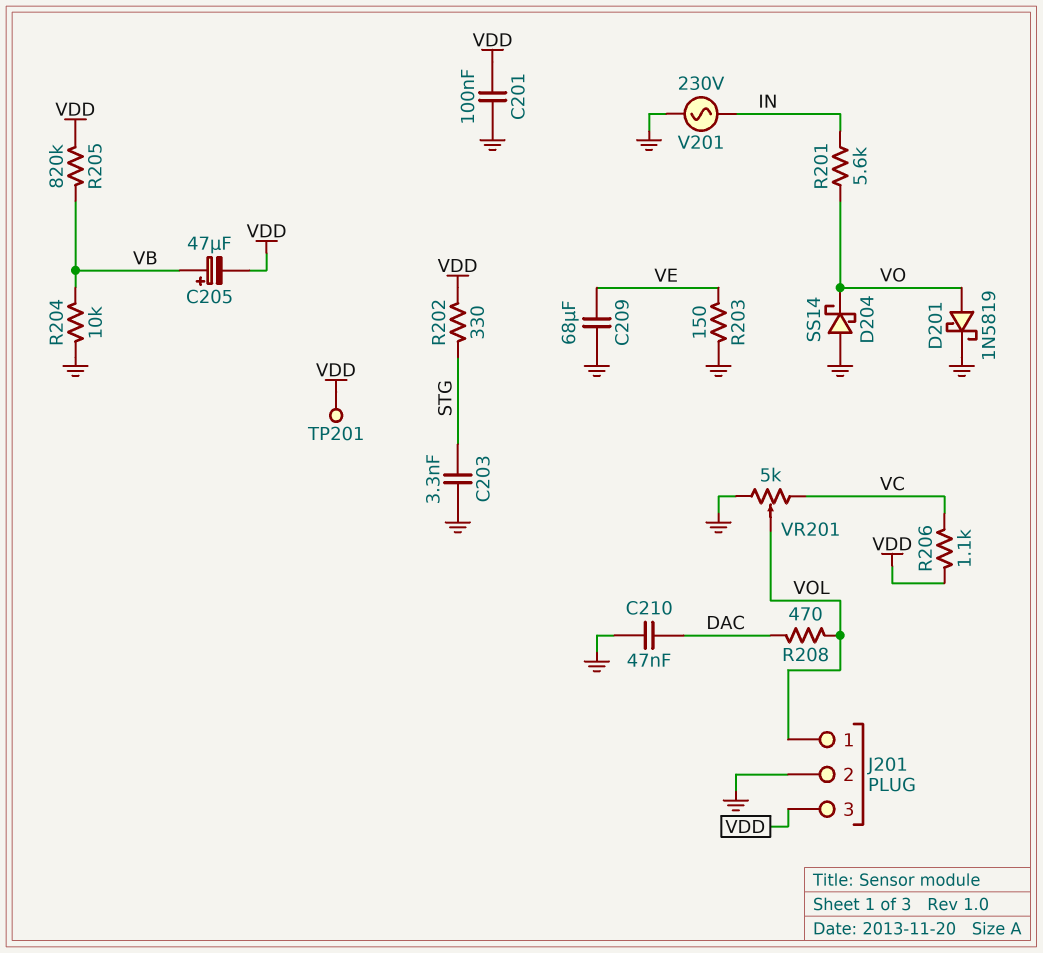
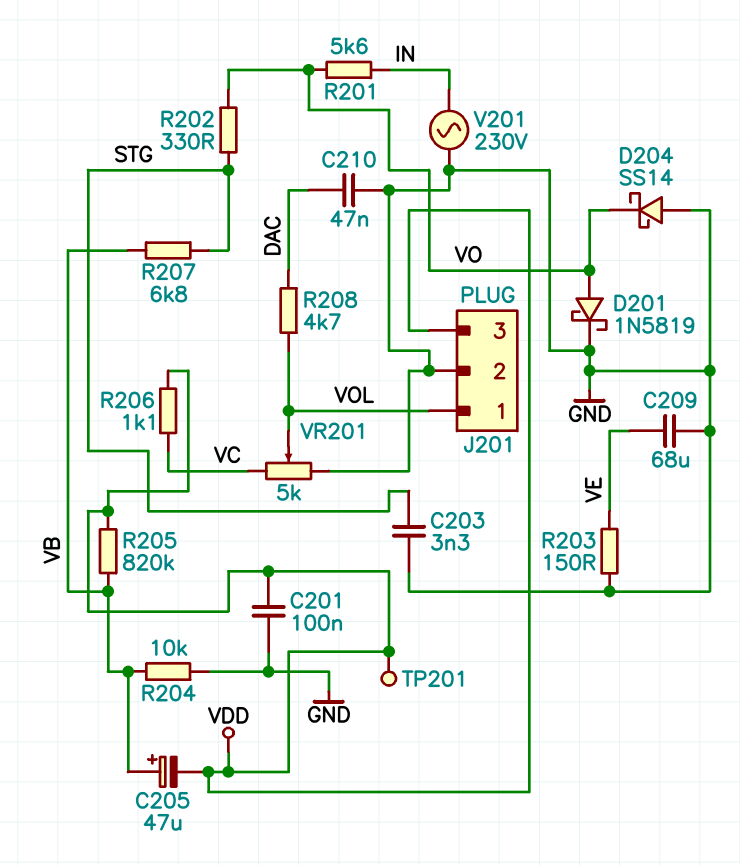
R202: 330 (STG, VDD) -> 330 (STG, VO)
R207: none -> 6.8k (STG, VB)
R208: 470 (DAC, VOL) -> 4.7k (DAC, VOL)

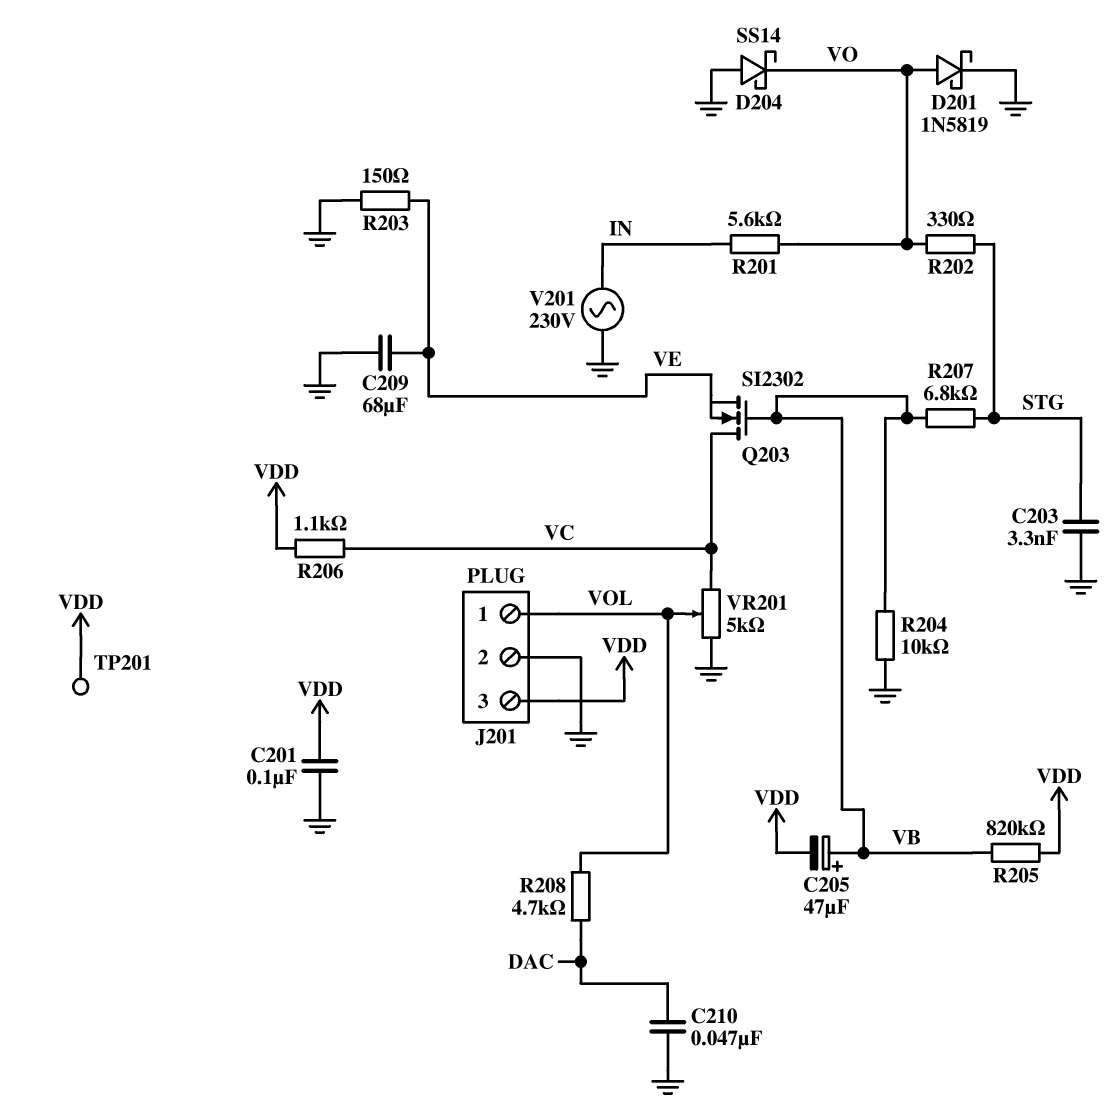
Q203: none -> NMOS SI2302 (G VB, D VC, S VE)

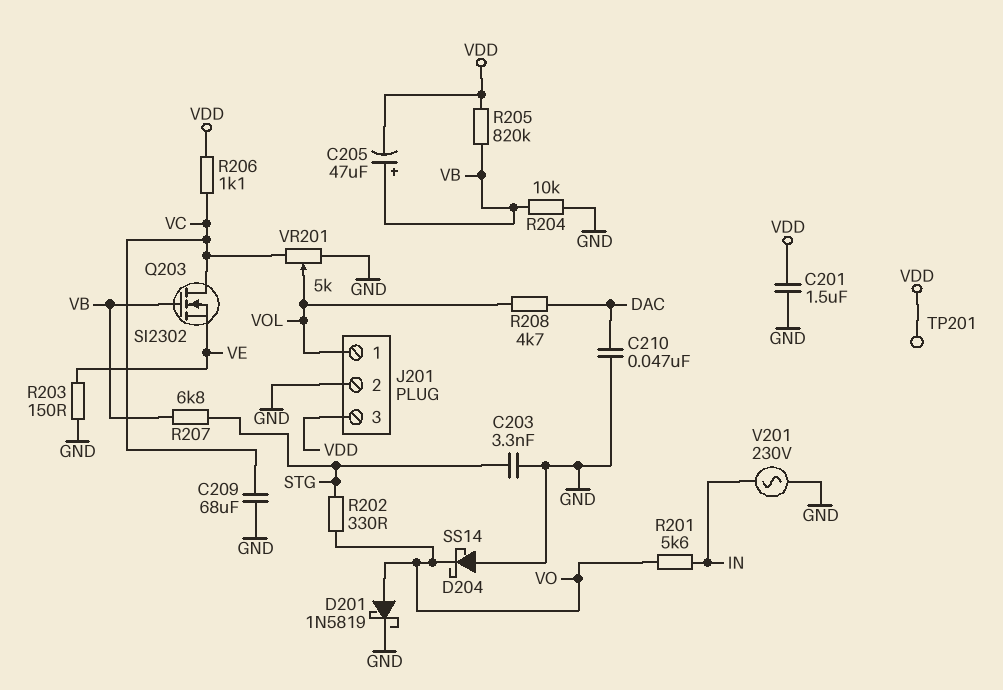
C201: 100nF (GND, VDD) -> 1.5uF (GND, VDD)
C209: 68uF (GND, VE) -> 68uF (GND, VC)

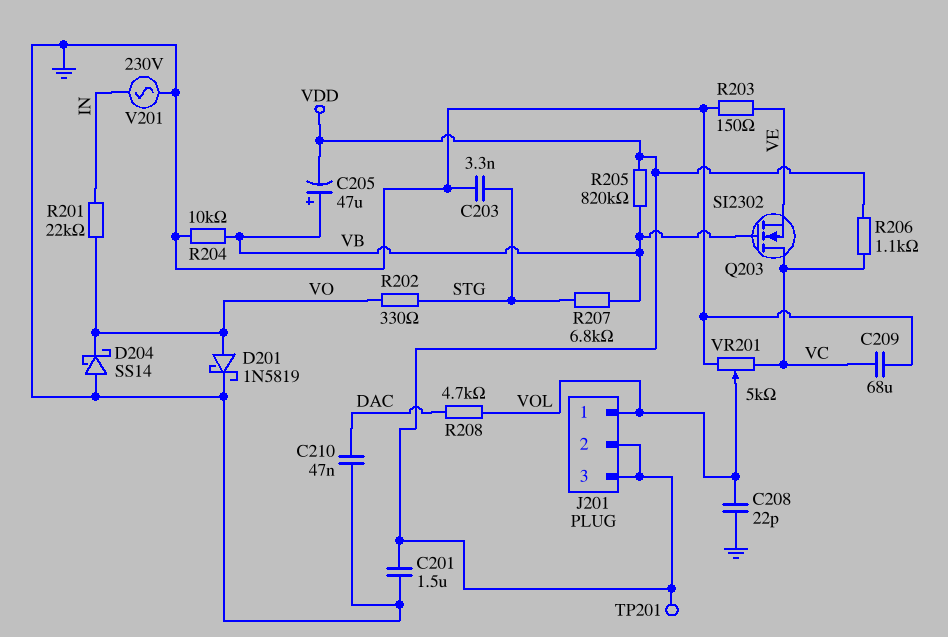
C208: none -> 22pF (GND, VOL)
J201 pin 2: GND -> VDD
R201: 5.6k (IN, VO) -> 22k (IN, VO)

